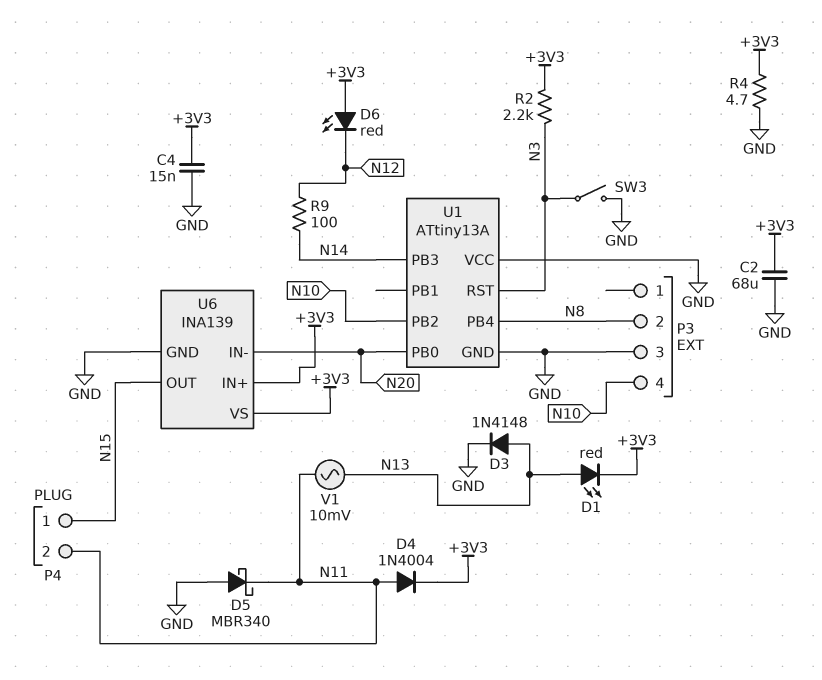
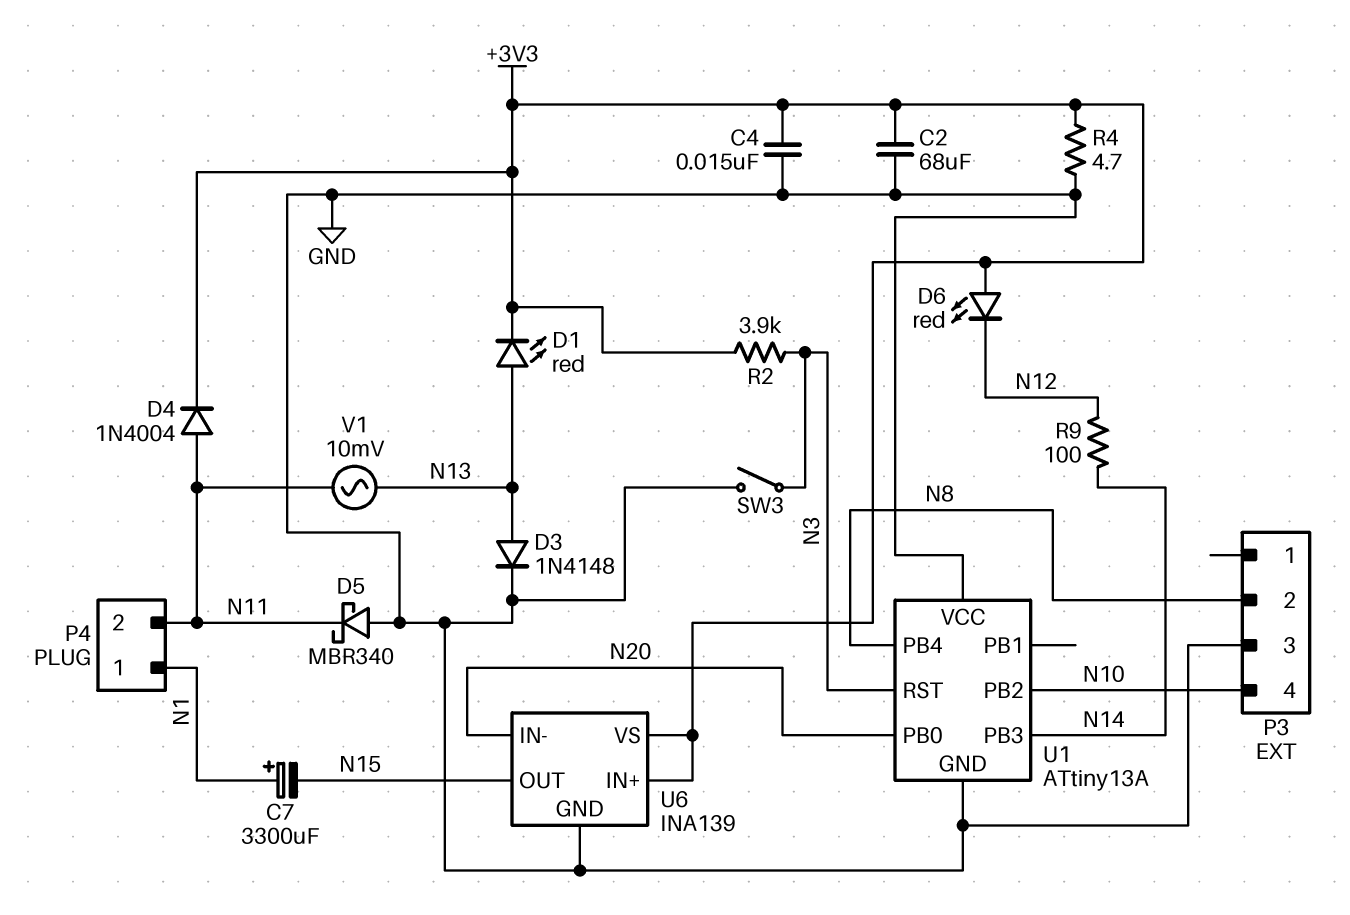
C7: none -> 3300uF (plus N1, minus N15)
P4 pin 1: N15 -> N1
R2: 2.2k (+3V3, N3) -> 3.9k (+3V3, N3)

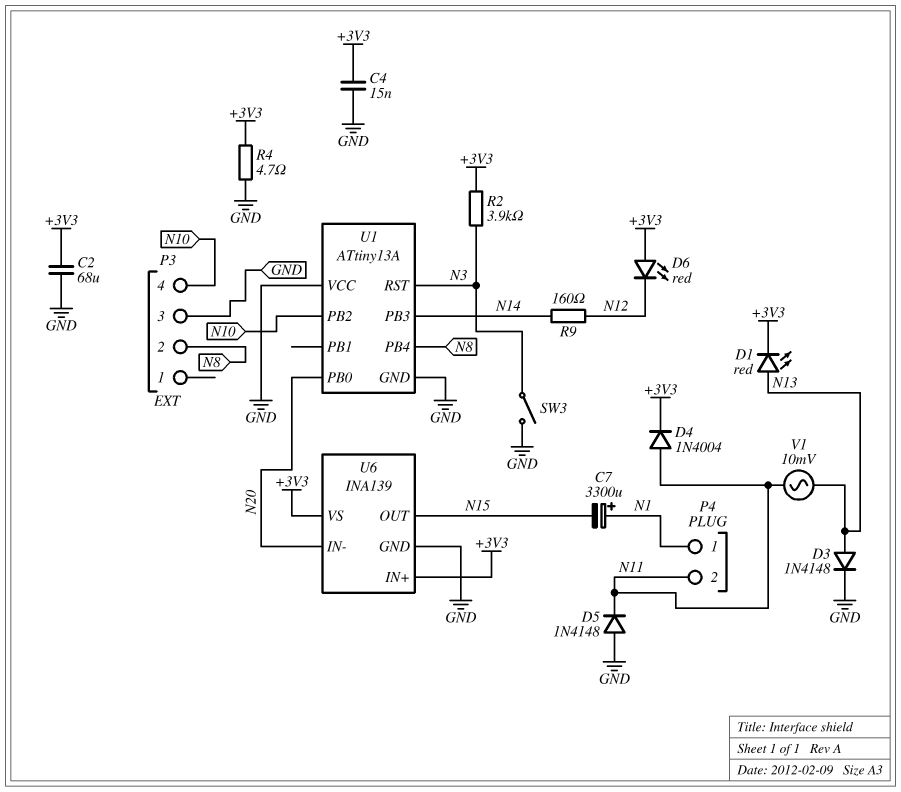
D5: schottky MBR340 (A GND, K N11) -> diode 1N4148 (A GND, K N11)
R9: 100 (N12, N14) -> 160 (N12, N14)

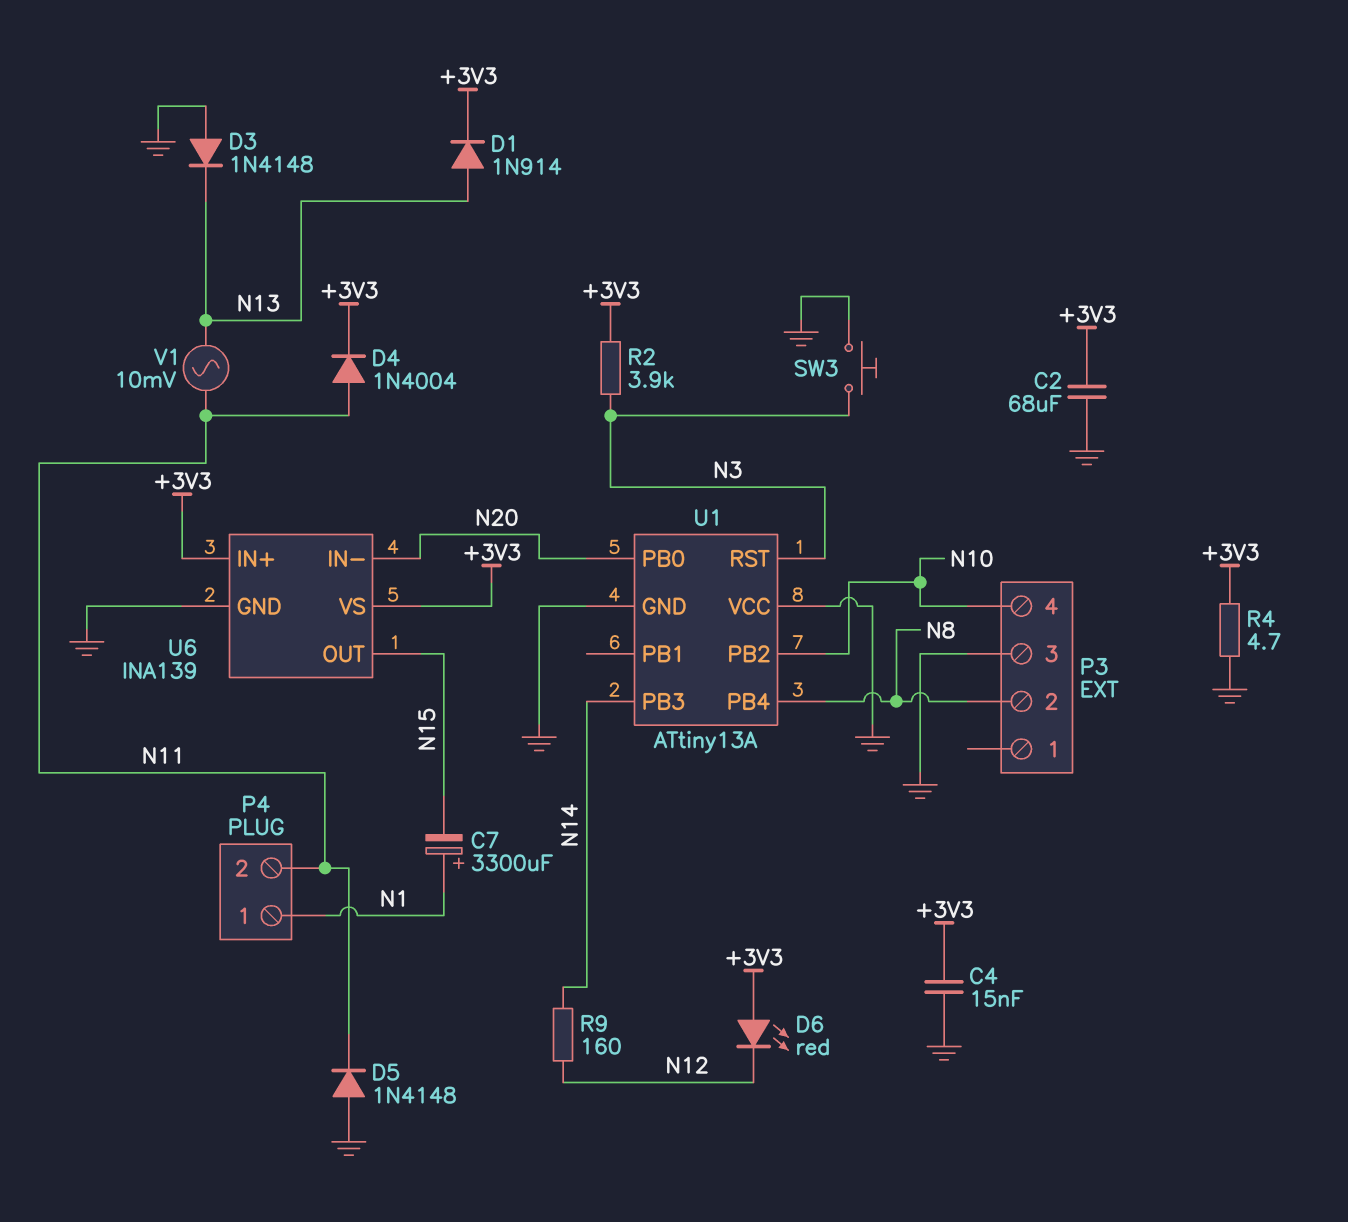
D1: LED red (A N13, K +3V3) -> diode 1N914 (A N13, K +3V3)
D3: diode 1N4148 (A N13, K GND) -> diode 1N4148 (A GND, K N13)
SW3: switch (GND, N3) -> button (GND, N3)

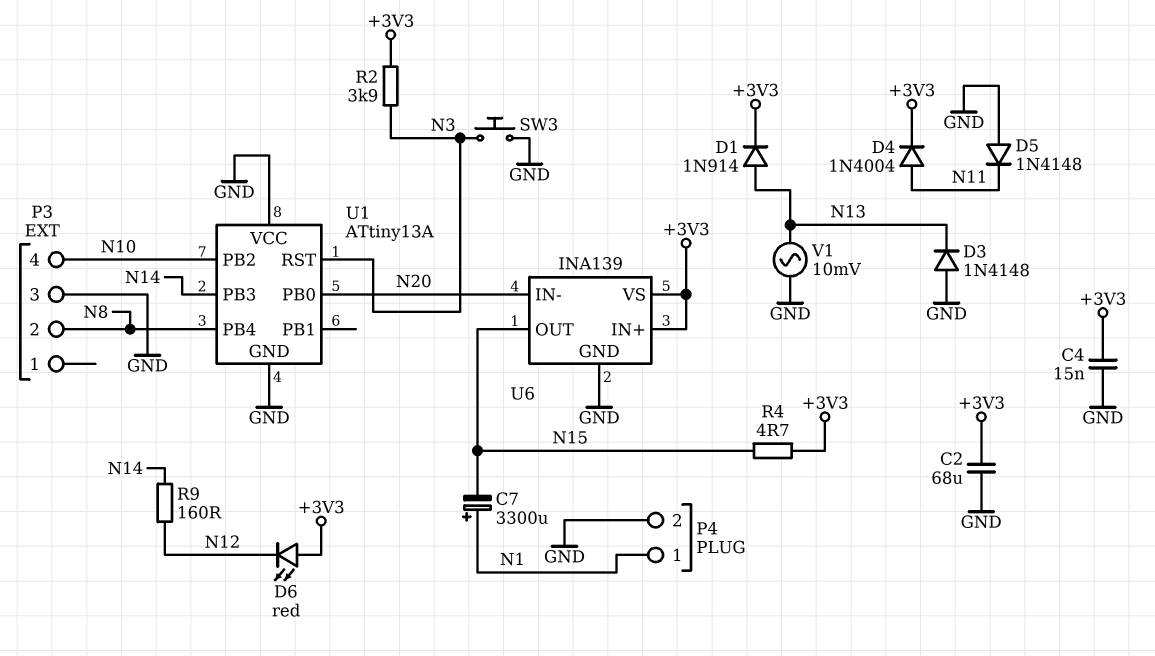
P4 pin 2: N11 -> GND
R4: 4.7 (+3V3, GND) -> 4.7 (+3V3, N15)
V1: AC 10mV (N11, N13) -> AC 10mV (GND, N13)

